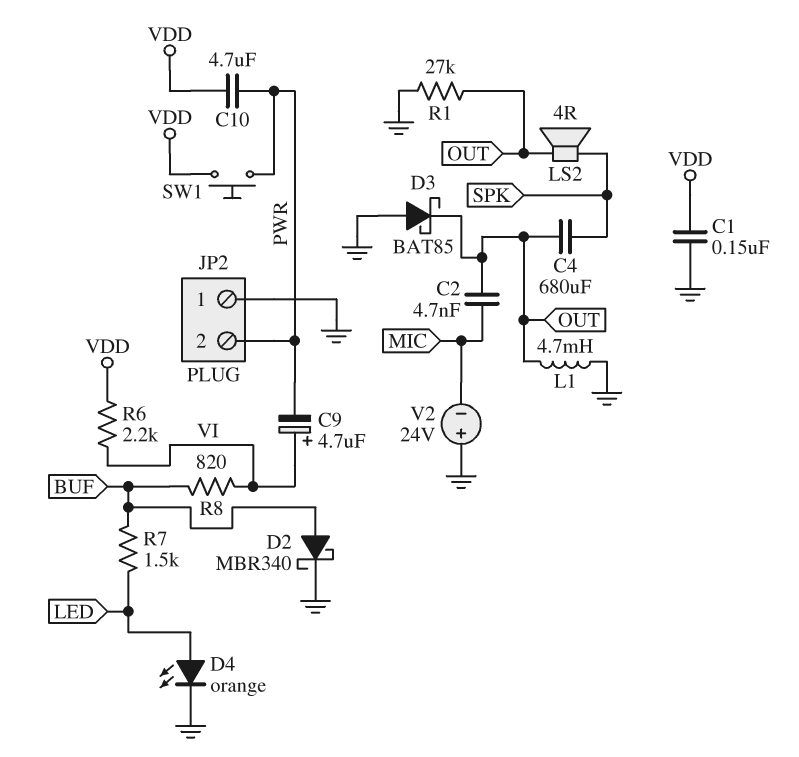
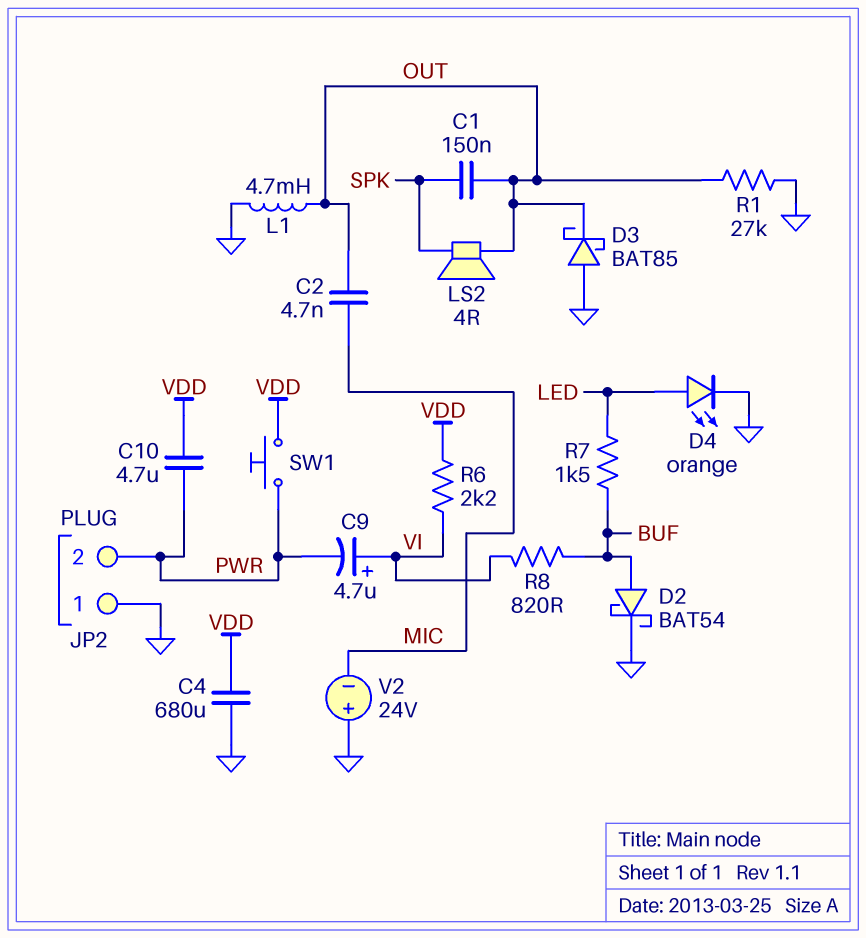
C1: 150nF (GND, VDD) -> 150nF (OUT, SPK)
C4: 680uF (OUT, SPK) -> 680uF (GND, VDD)
D2: schottky MBR340 (A BUF, K GND) -> schottky BAT54 (A BUF, K GND)

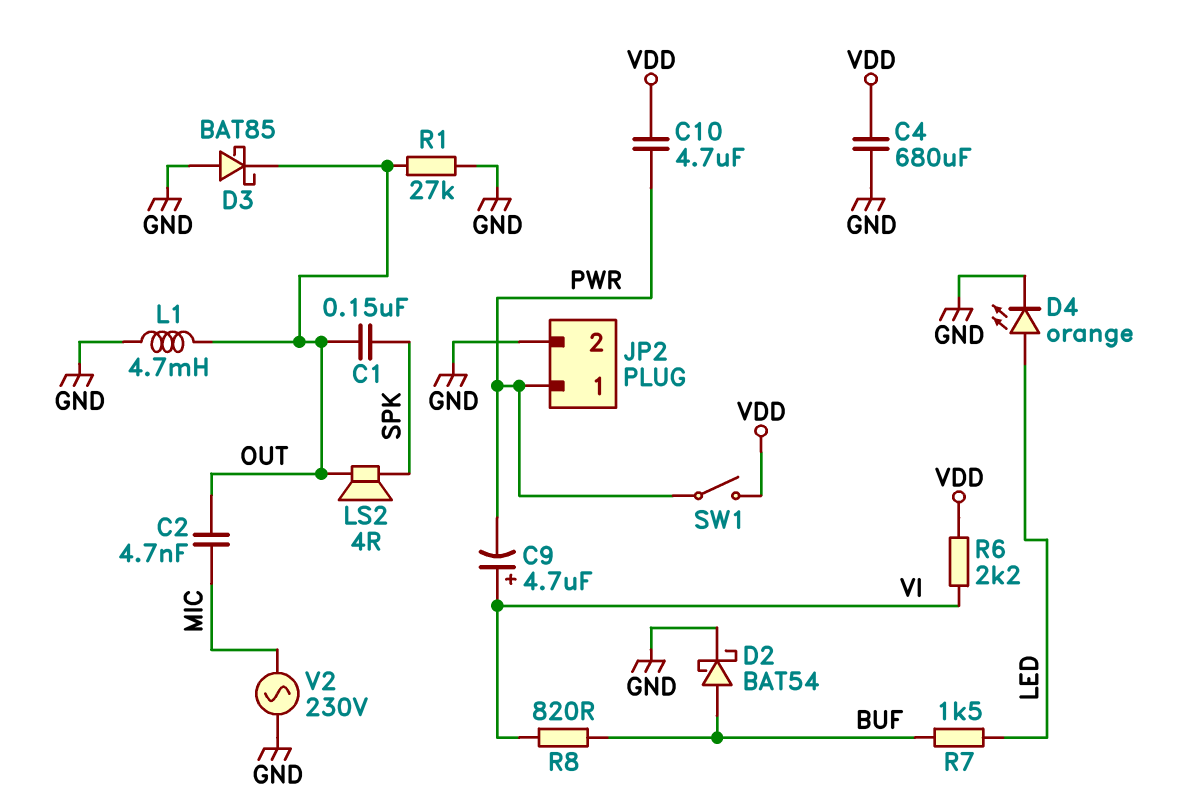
JP2 pin 1: GND -> PWR
JP2 pin 2: PWR -> GND
SW1: button (PWR, VDD) -> switch (PWR, VDD)
V2: 24V (plus GND, minus MIC) -> AC 230V (GND, MIC)

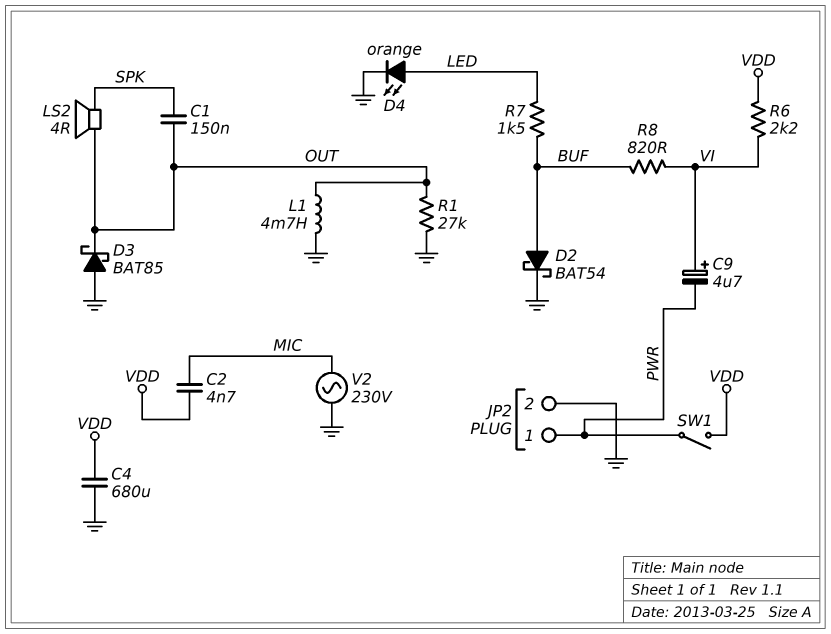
C2: 4.7nF (MIC, OUT) -> 4.7nF (MIC, VDD)
C10: 4.7uF (PWR, VDD) -> none

